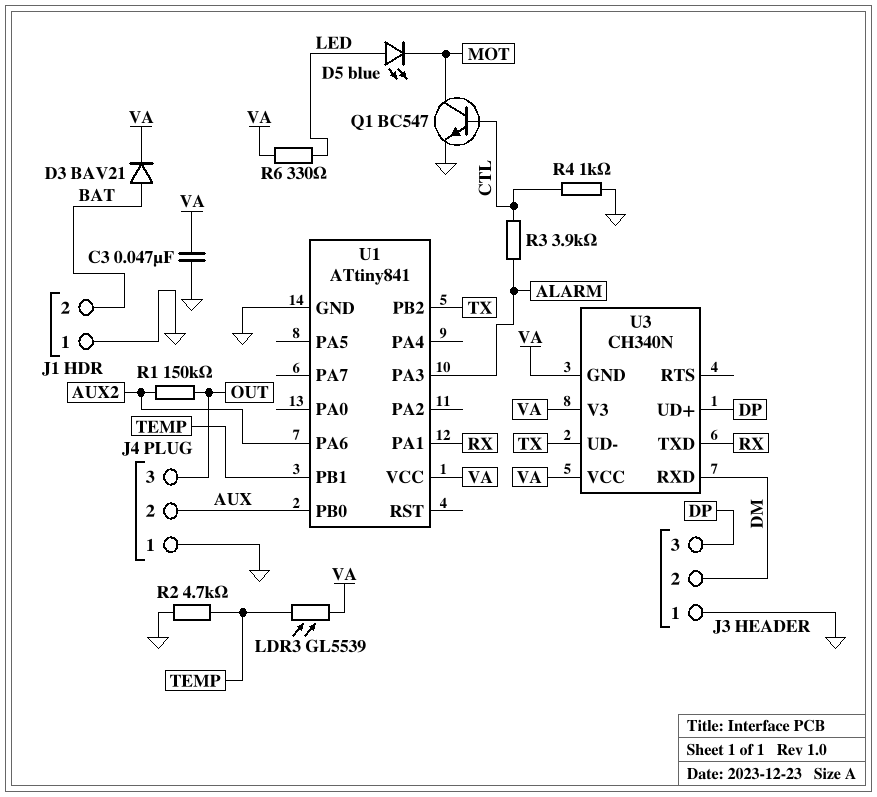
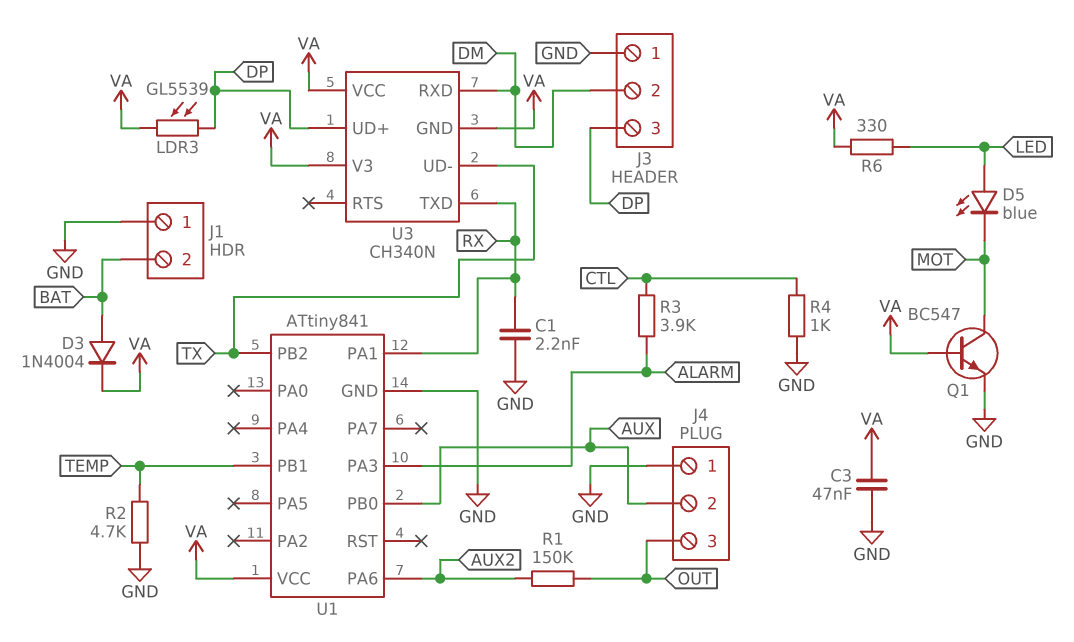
C1: none -> 2.2nF (GND, RX)
D3: diode BAV21 (A BAT, K VA) -> diode 1N4004 (A BAT, K VA)
LDR3: GL5539 (TEMP, VA) -> GL5539 (DP, VA)
Q1: NPN BC547 (B CTL, C MOT, E GND) -> NPN BC547 (B VA, C MOT, E GND)

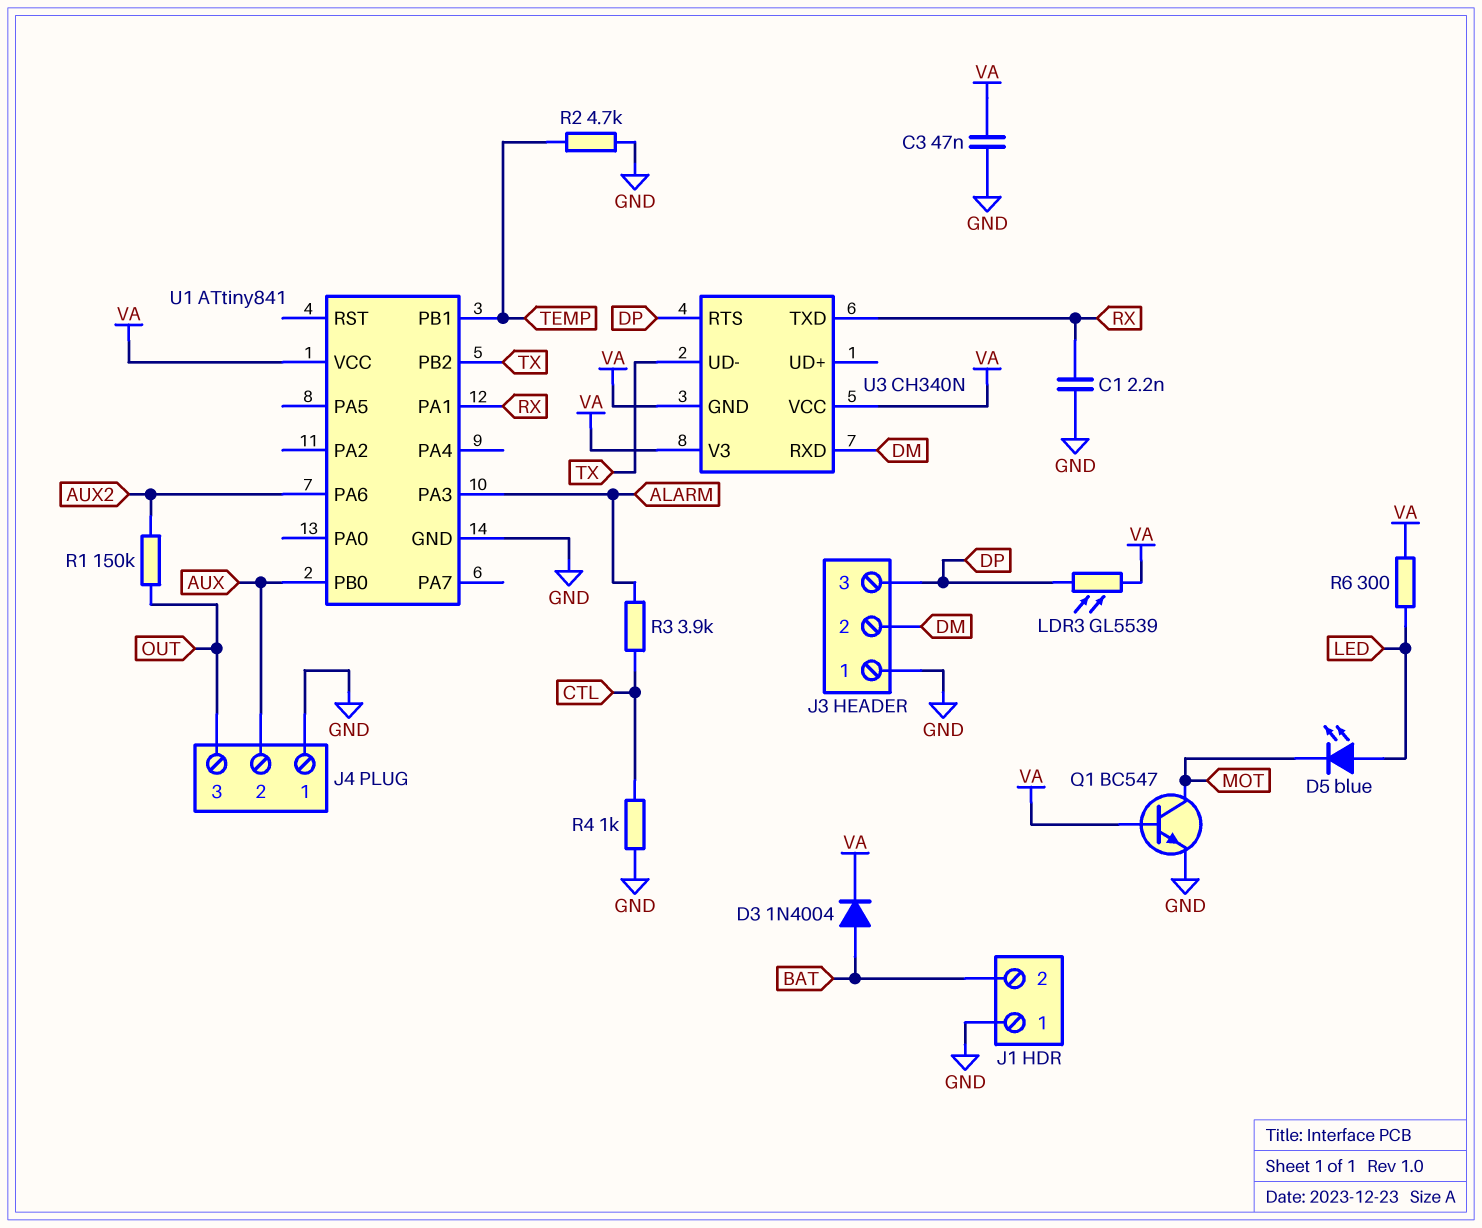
R6: 330 (LED, VA) -> 300 (LED, VA)
U3 pin RTS: none -> DP
U3 pin UD+: DP -> none

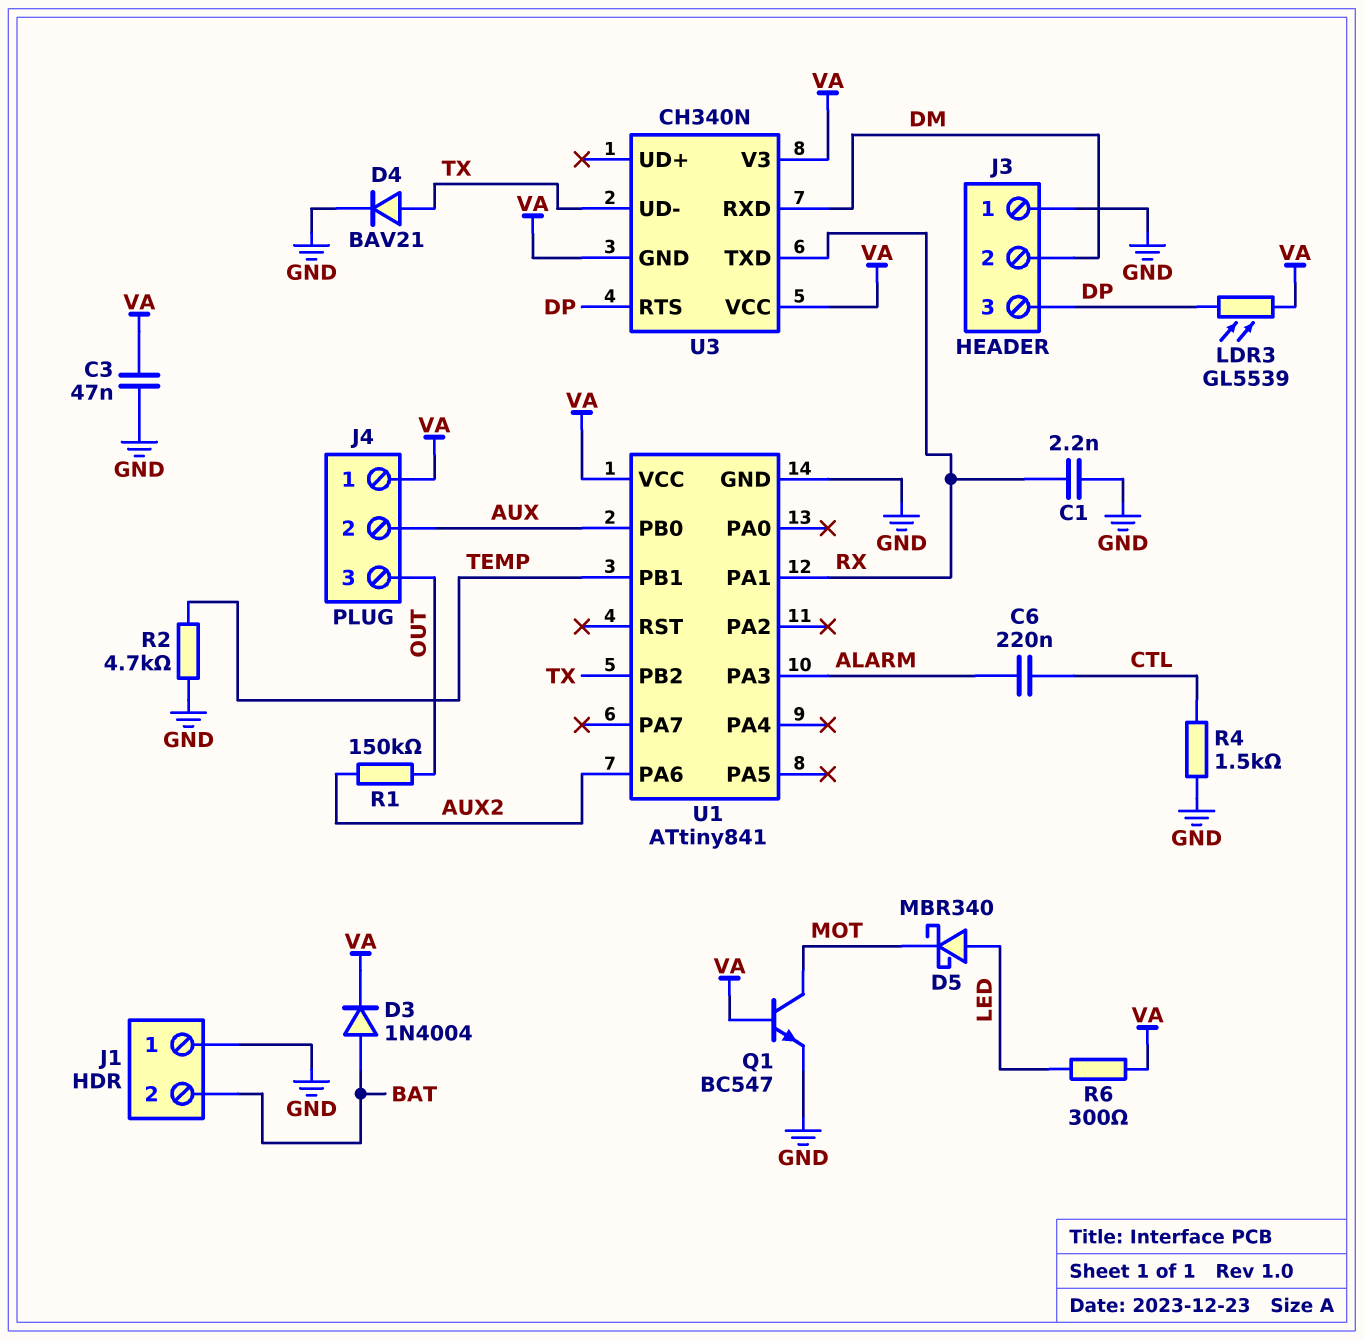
C6: none -> 220nF (ALARM, CTL)
D4: none -> diode BAV21 (A TX, K GND)
D5: LED blue (A LED, K MOT) -> schottky MBR340 (A LED, K MOT)
J4 pin 1: GND -> VA
R3: 3.9k (ALARM, CTL) -> none
R4: 1k (CTL, GND) -> 1.5k (CTL, GND)

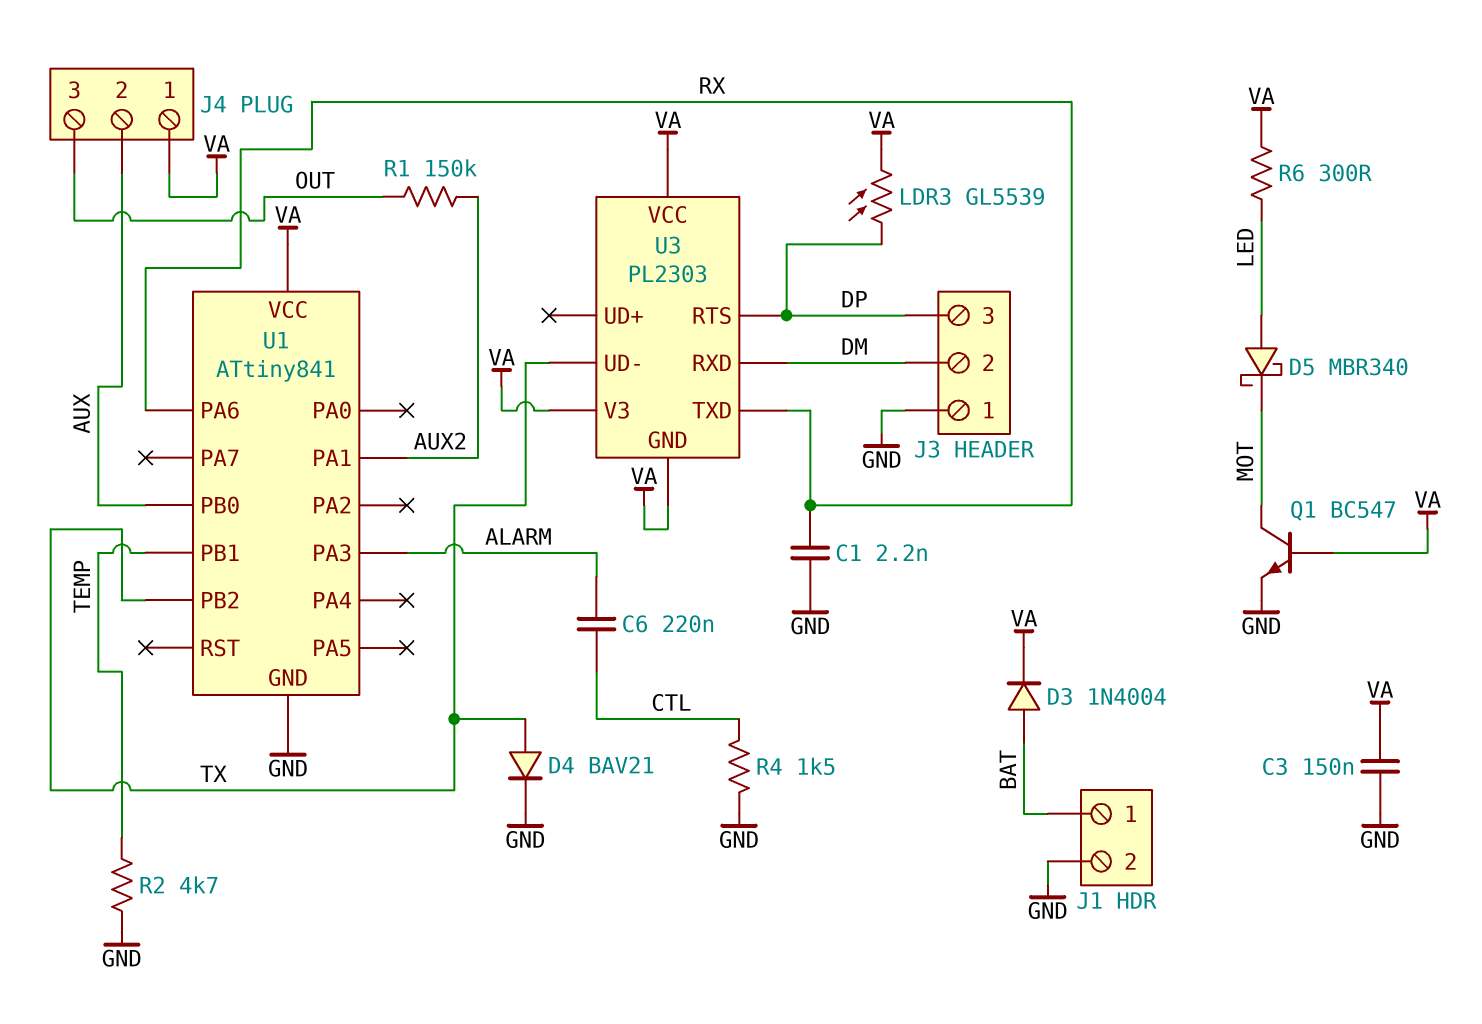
C3: 47nF (GND, VA) -> 150nF (GND, VA)
J1 pin 1: GND -> BAT
J1 pin 2: BAT -> GND
U1 pin PA1: RX -> AUX2
U1 pin PA6: AUX2 -> RX
U3: CH340N -> PL2303

